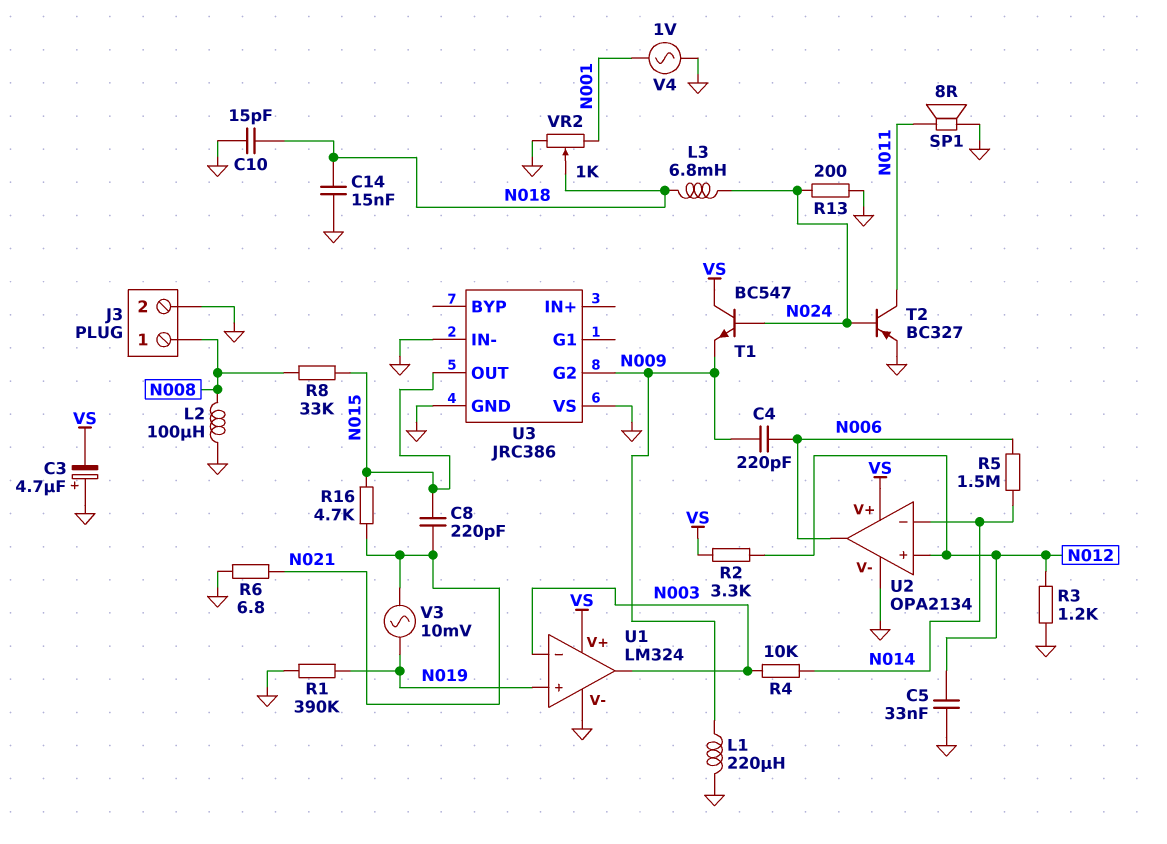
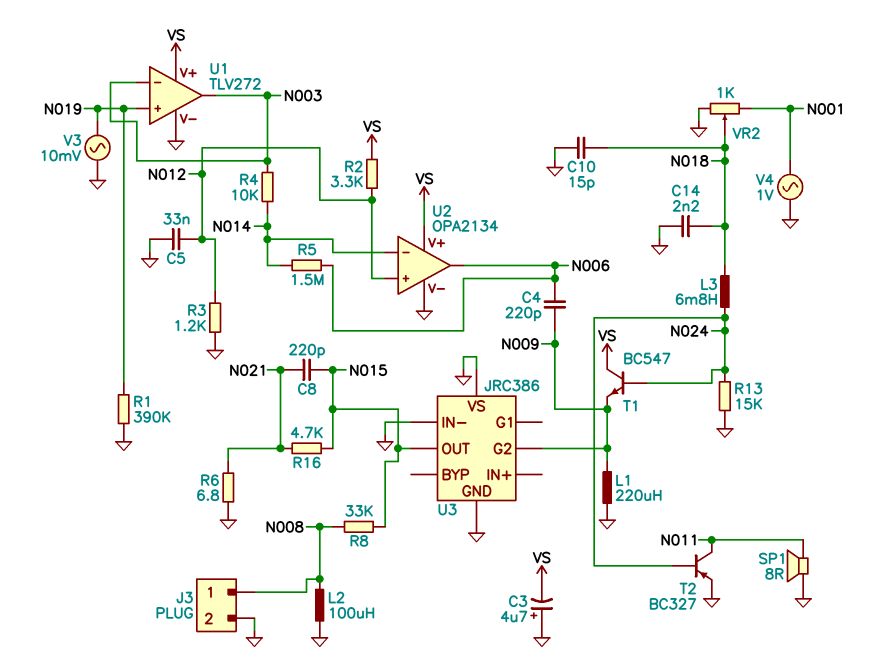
C14: 15nF (GND, N018) -> 2.2nF (GND, N018)
R13: 200 (GND, N024) -> 15k (GND, N024)
U1: LM324 -> TLV272
V3: AC 10mV (N019, N021) -> AC 10mV (GND, N019)

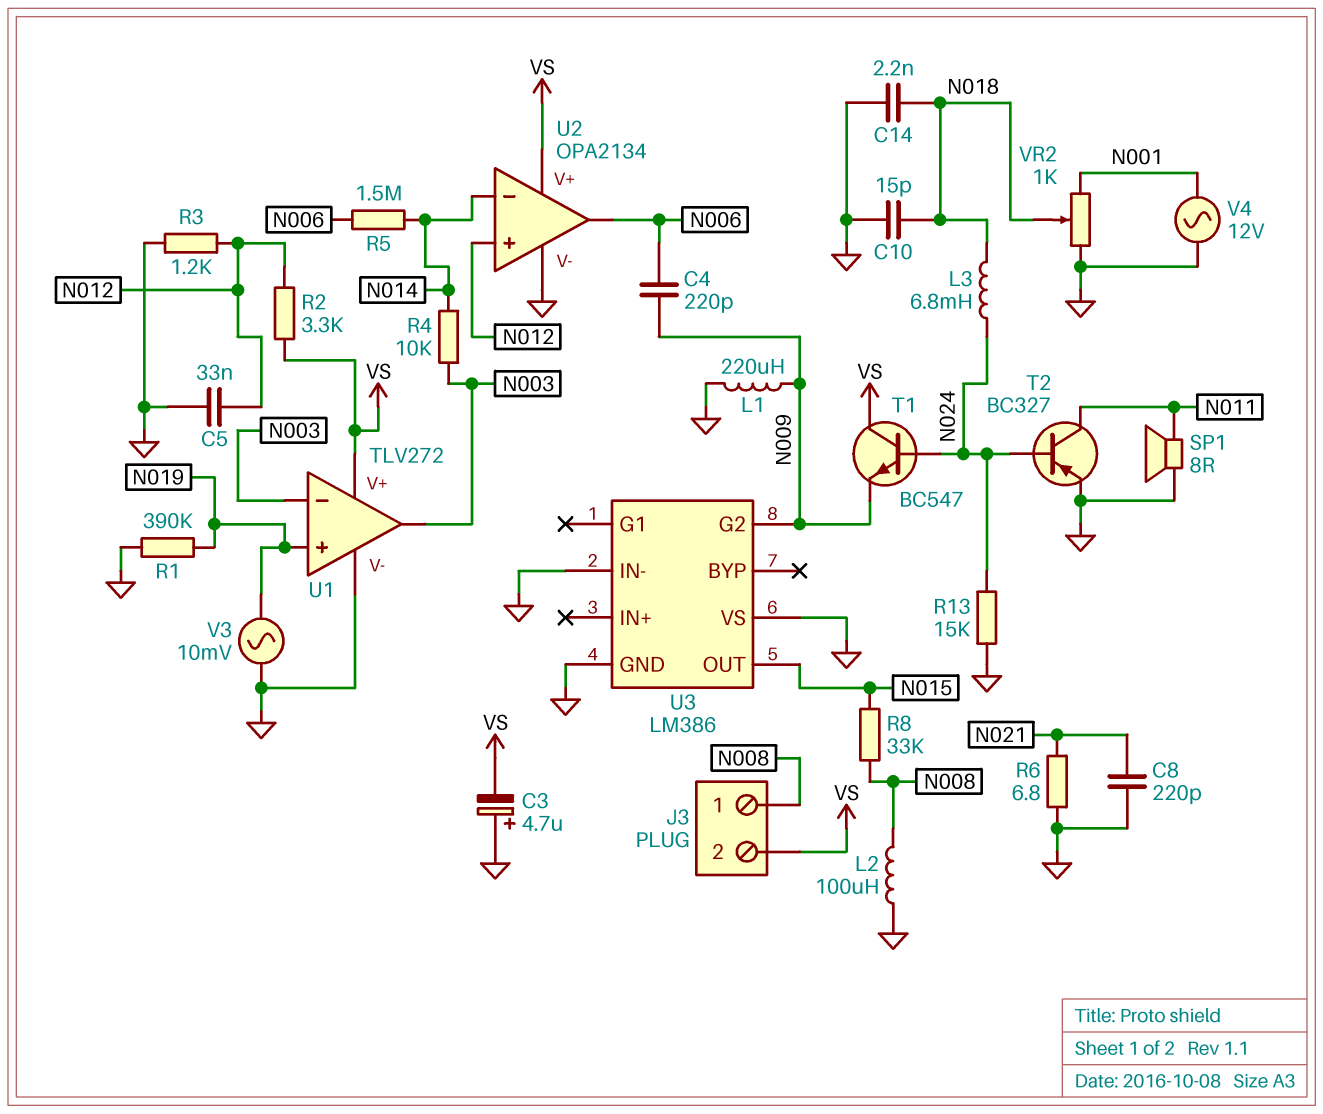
C8: 220pF (N015, N021) -> 220pF (GND, N021)
J3 pin 2: GND -> VS
R16: 4.7k (N015, N021) -> none
U3: JRC386 -> LM386
V4: AC 1V (GND, N001) -> AC 12V (GND, N001)

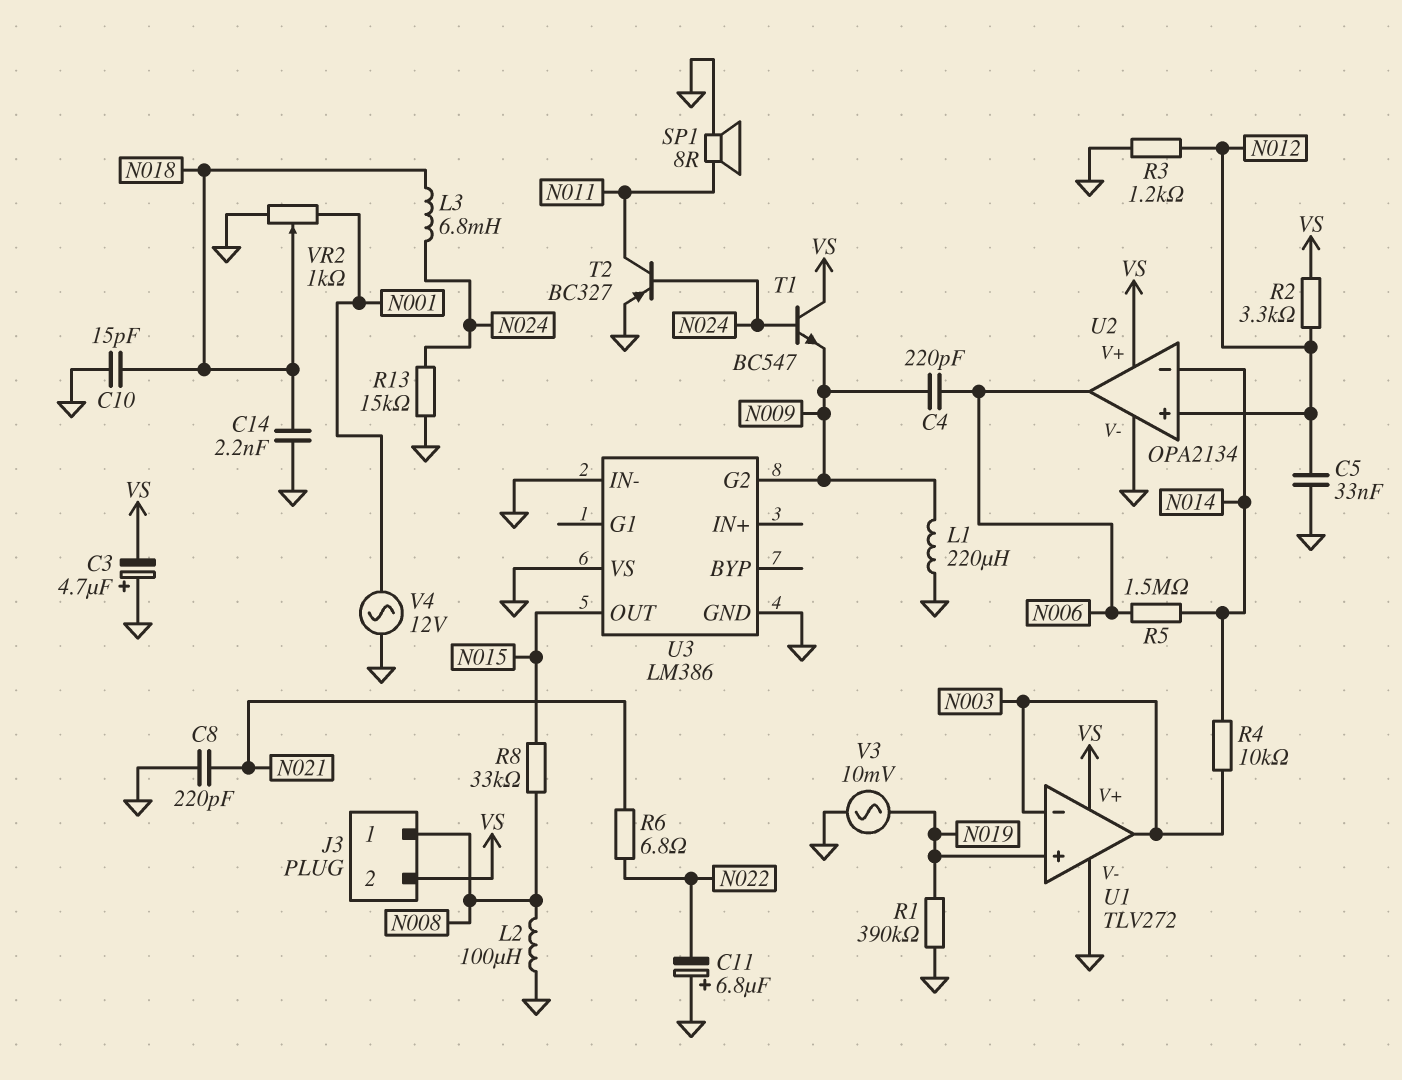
C11: none -> 6.8uF (plus GND, minus N022)
R6: 6.8 (GND, N021) -> 6.8 (N021, N022)

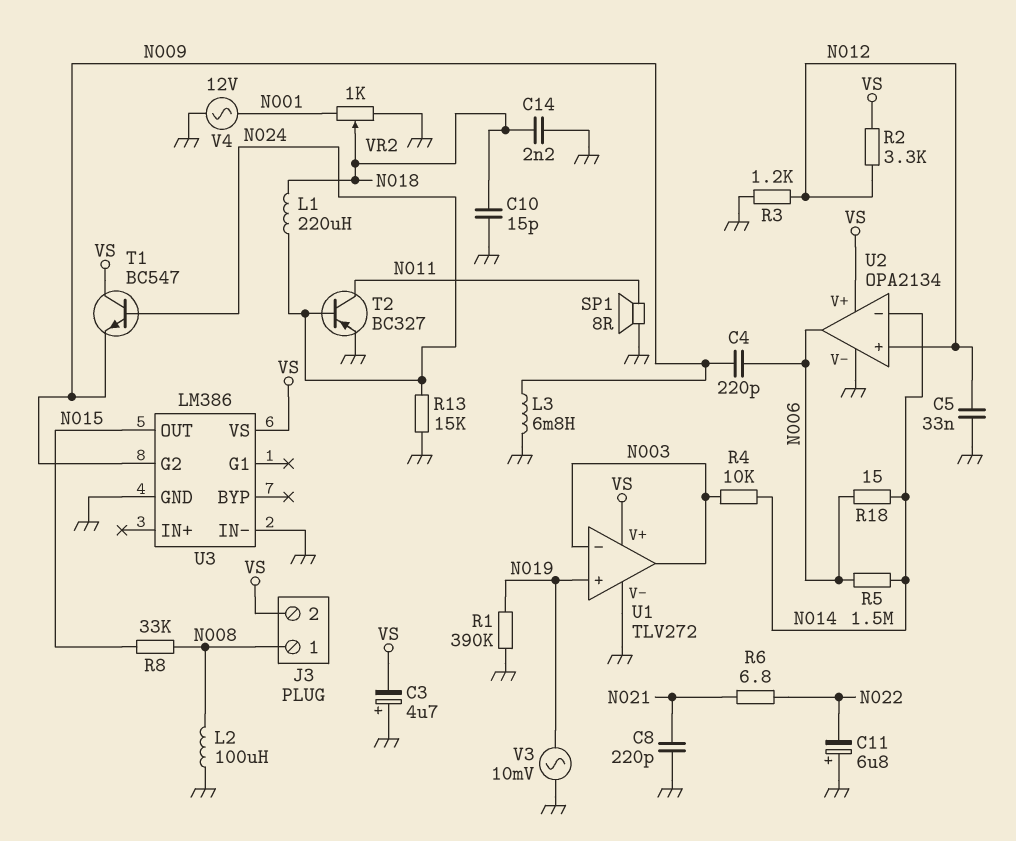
L1: 220uH (GND, N009) -> 220uH (N018, N024)
L3: 6.8mH (N018, N024) -> 6.8mH (GND, N009)
R18: none -> 15 (N006, N014)
U3 pin VS: GND -> VS

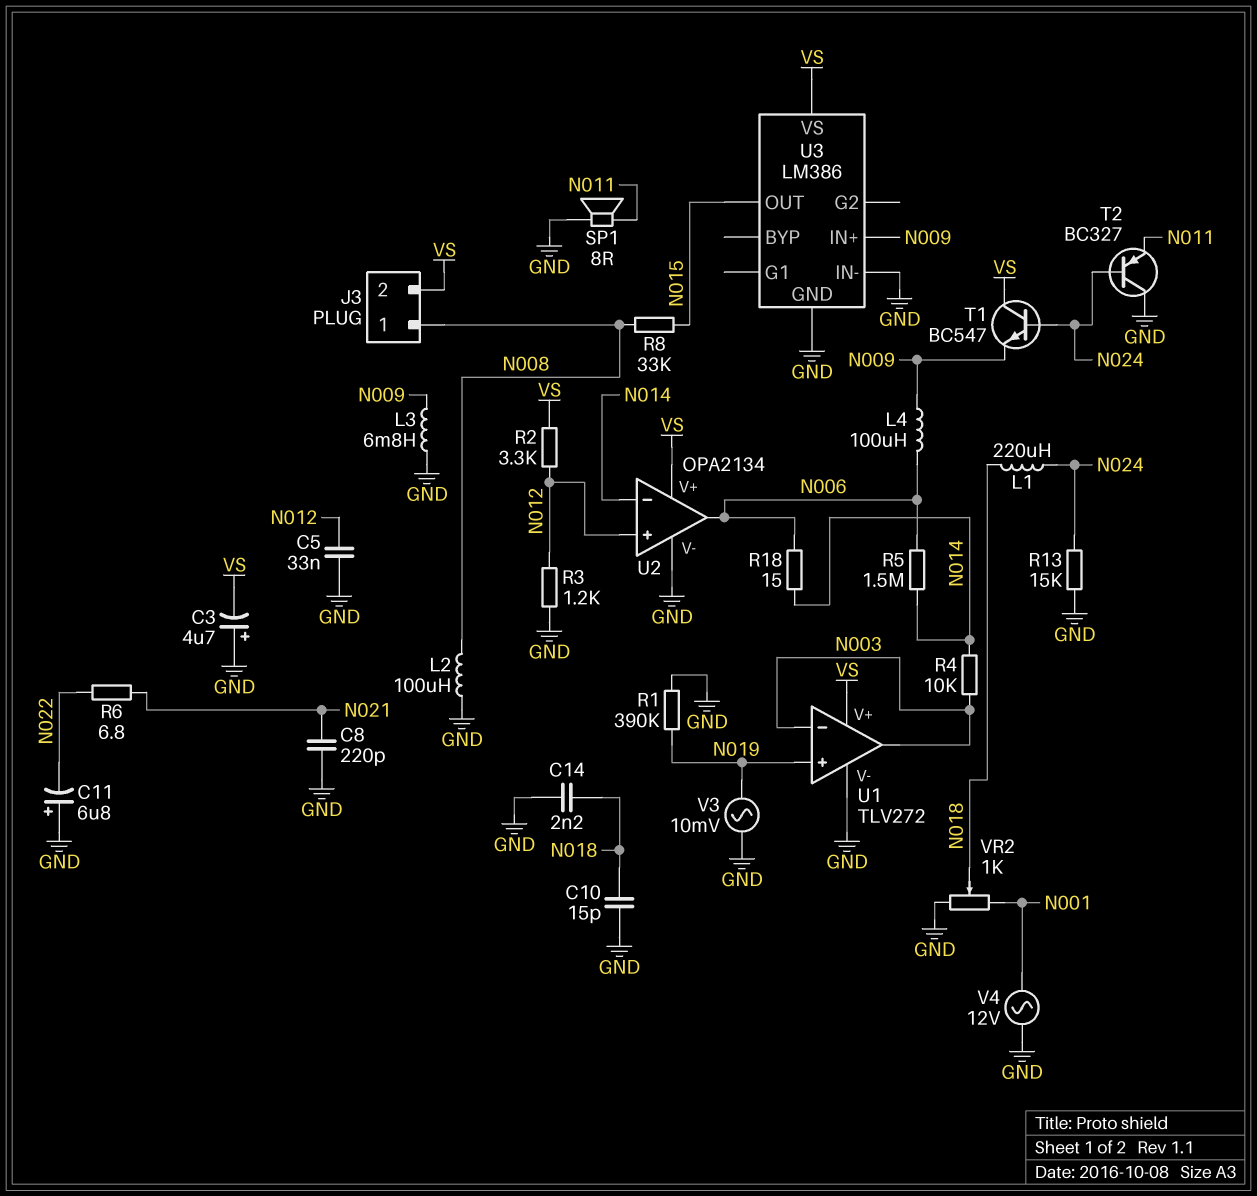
C4: 220pF (N006, N009) -> none
L4: none -> 100uH (N006, N009)
T2: PNP BC327 (B N024, C N011, E GND) -> PNP BC327 (B N024, C GND, E N011)
U3 pin G2: N009 -> none
U3 pin IN+: none -> N009

